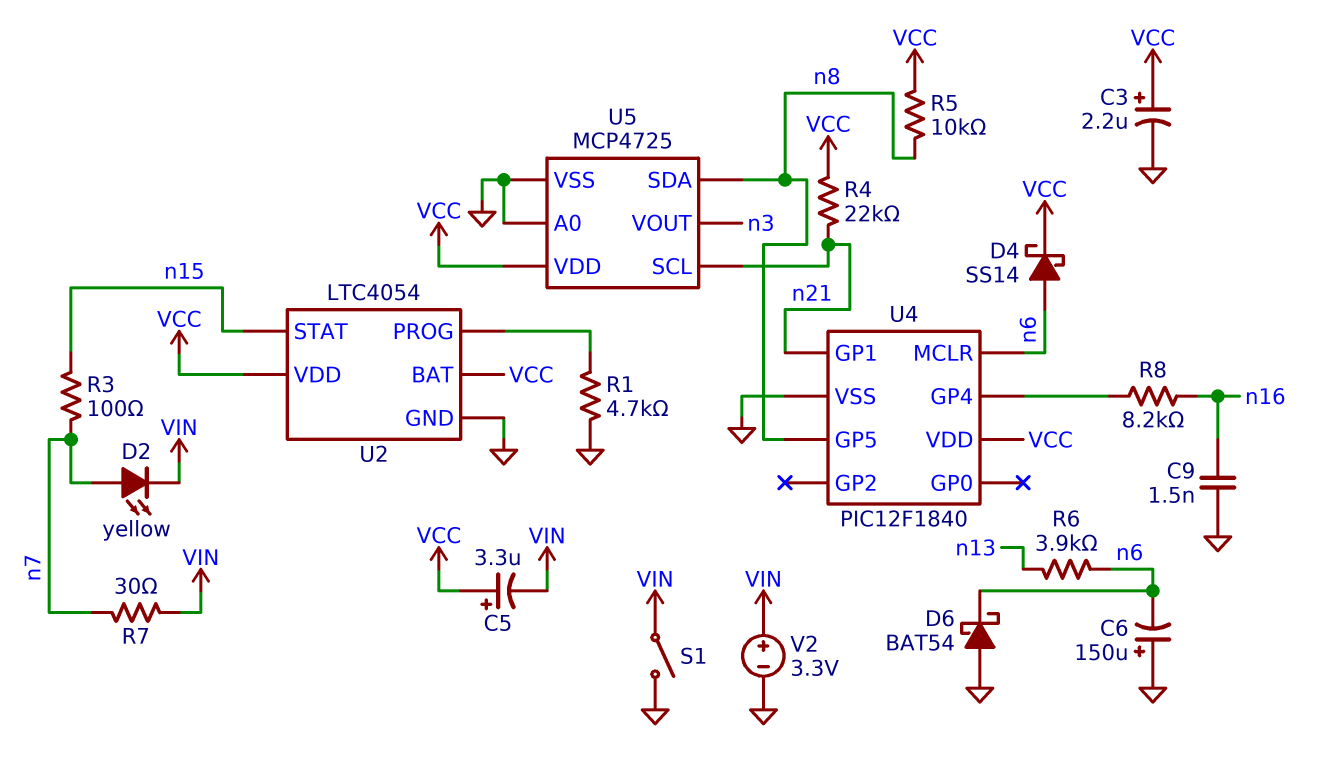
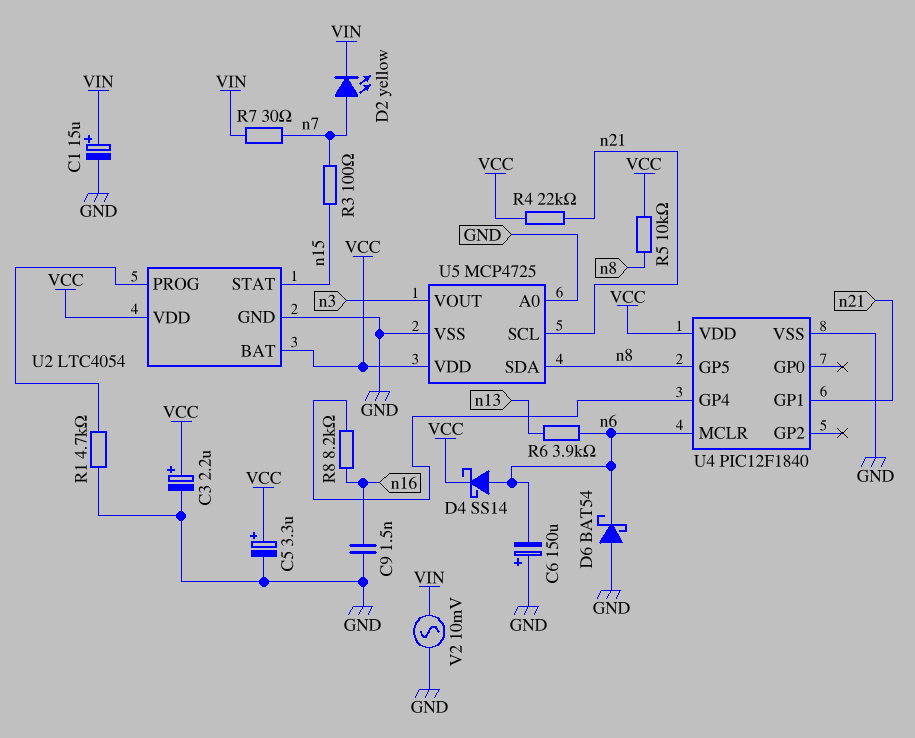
C1: none -> 15uF (plus VIN, minus GND)
C5: 3.3uF (plus VCC, minus VIN) -> 3.3uF (plus VCC, minus GND)
S1: switch (GND, VIN) -> none
V2: 3.3V (plus VIN, minus GND) -> AC 10mV (GND, VIN)

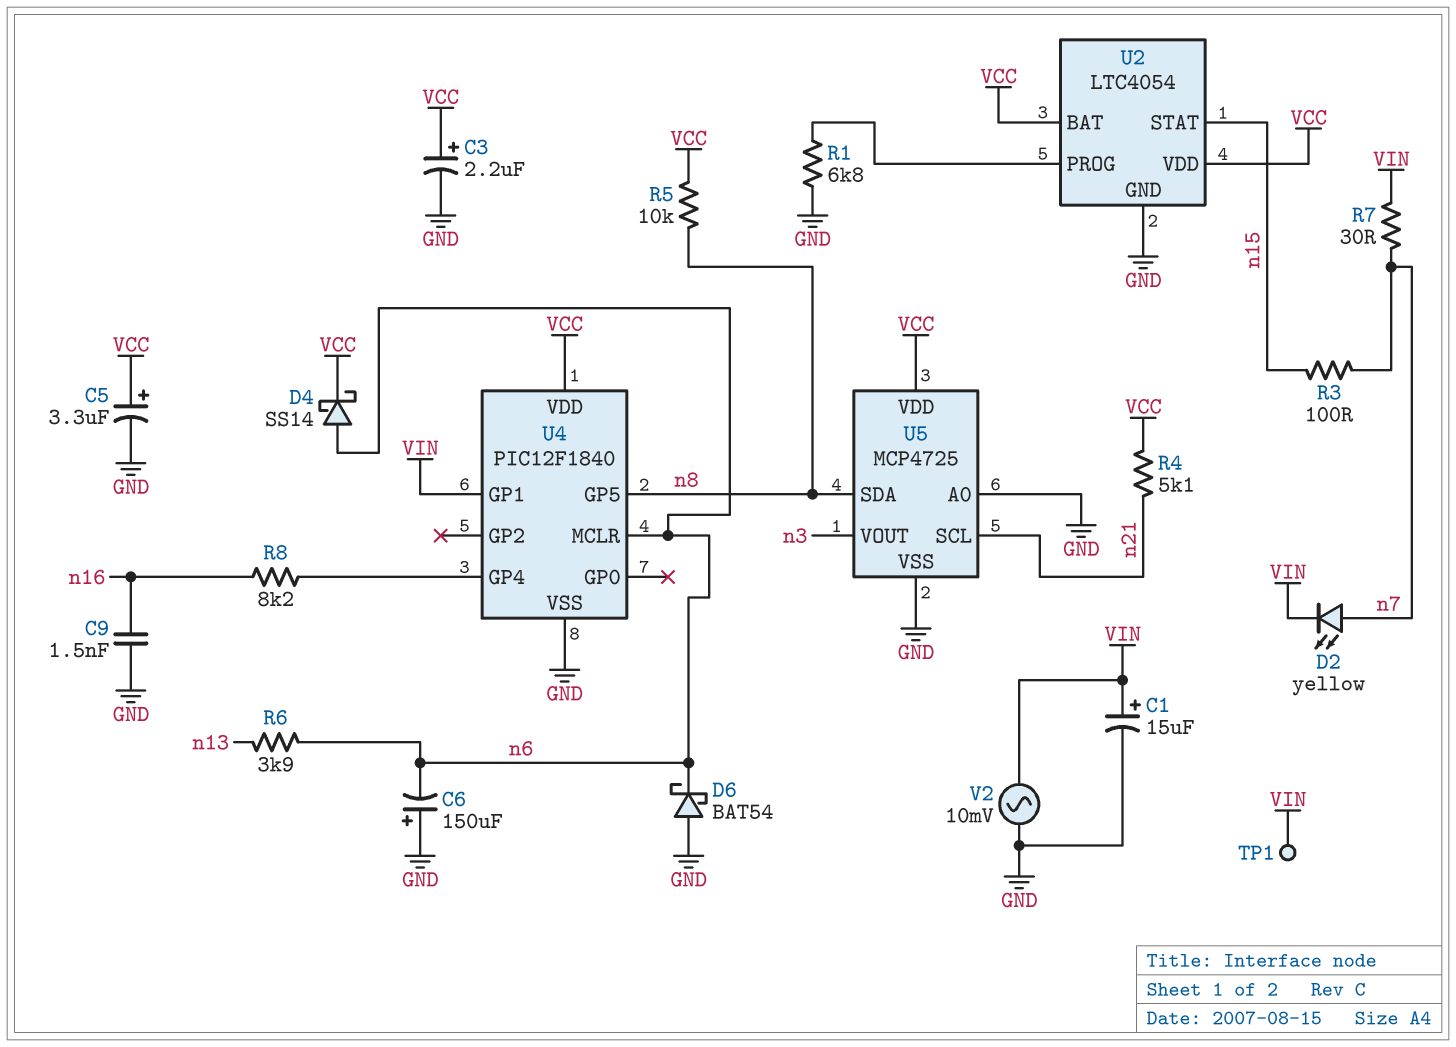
R1: 4.7k (GND, U2/PROG) -> 6.8k (GND, U2/PROG)
R4: 22k (VCC, n21) -> 5.1k (VCC, n21)
TP1: none -> test point (VIN)
U4 pin GP1: n21 -> VIN

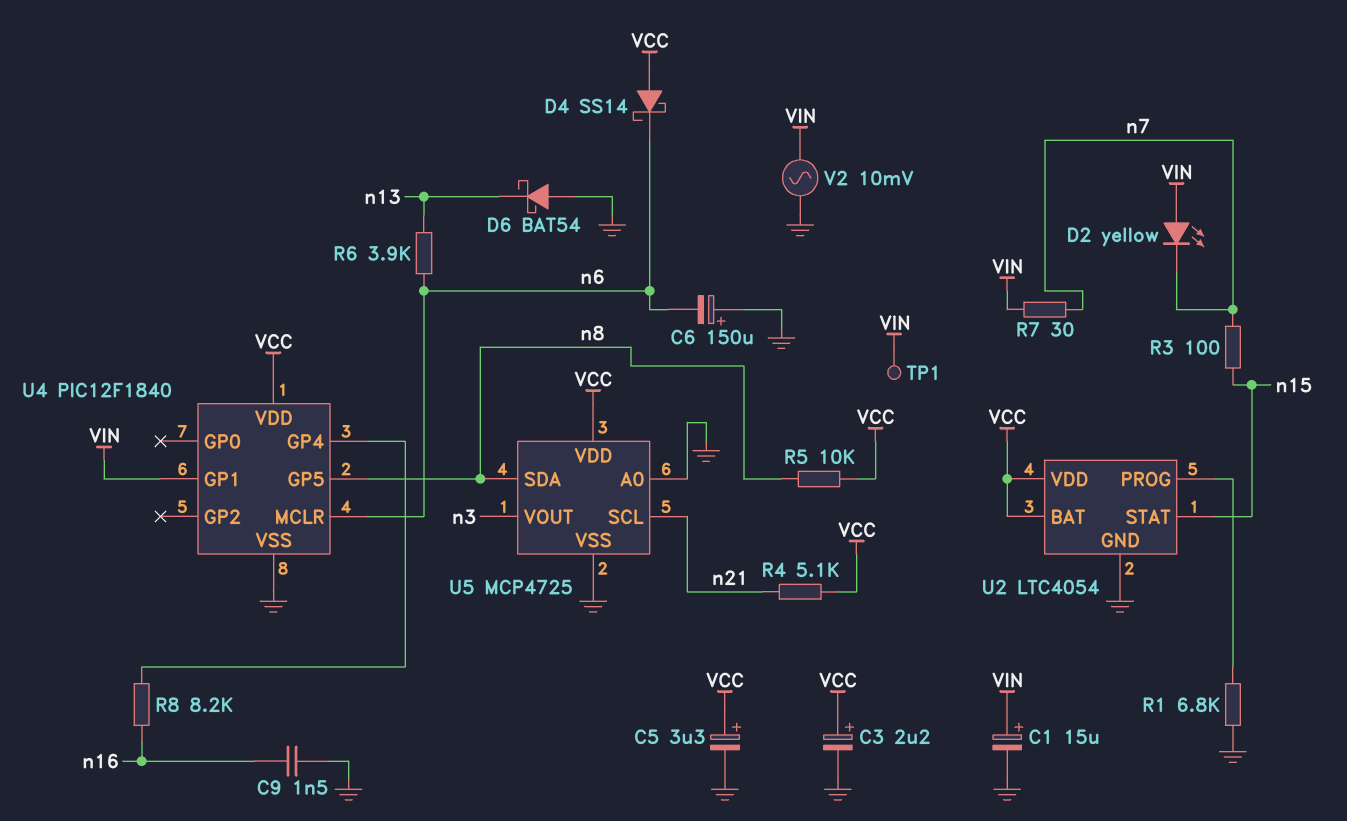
D2: LED yellow (A n7, K VIN) -> LED yellow (A VIN, K n7)
D4: schottky SS14 (A n6, K VCC) -> schottky SS14 (A VCC, K n6)
D6: schottky BAT54 (A GND, K n6) -> schottky BAT54 (A GND, K n13)

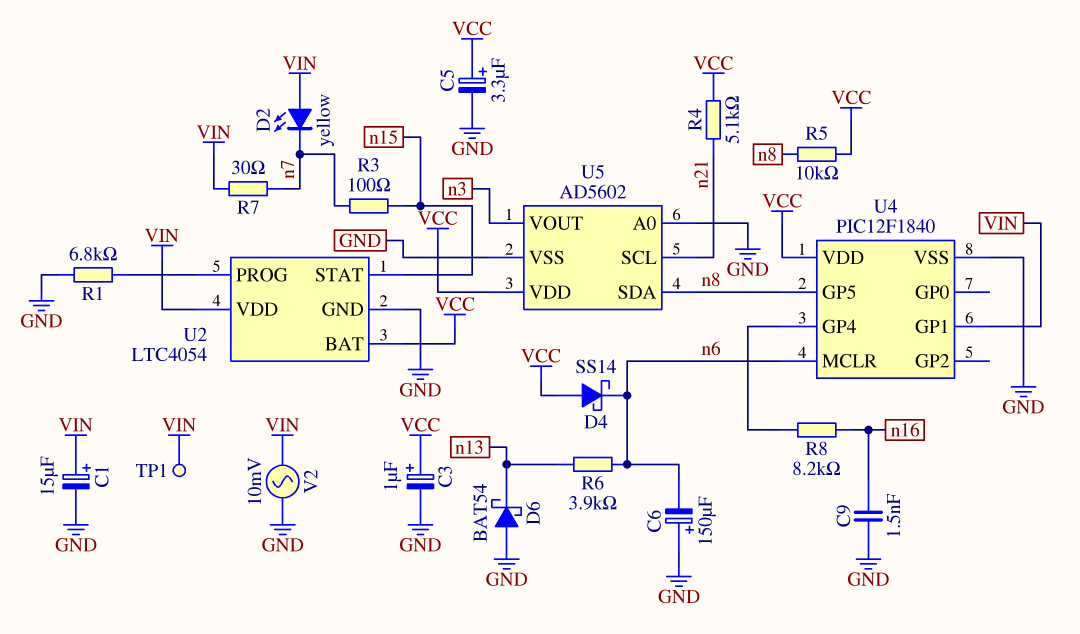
C3: 2.2uF (plus VCC, minus GND) -> 1uF (plus VCC, minus GND)
U2 pin VDD: VCC -> VIN
U5: MCP4725 -> AD5602

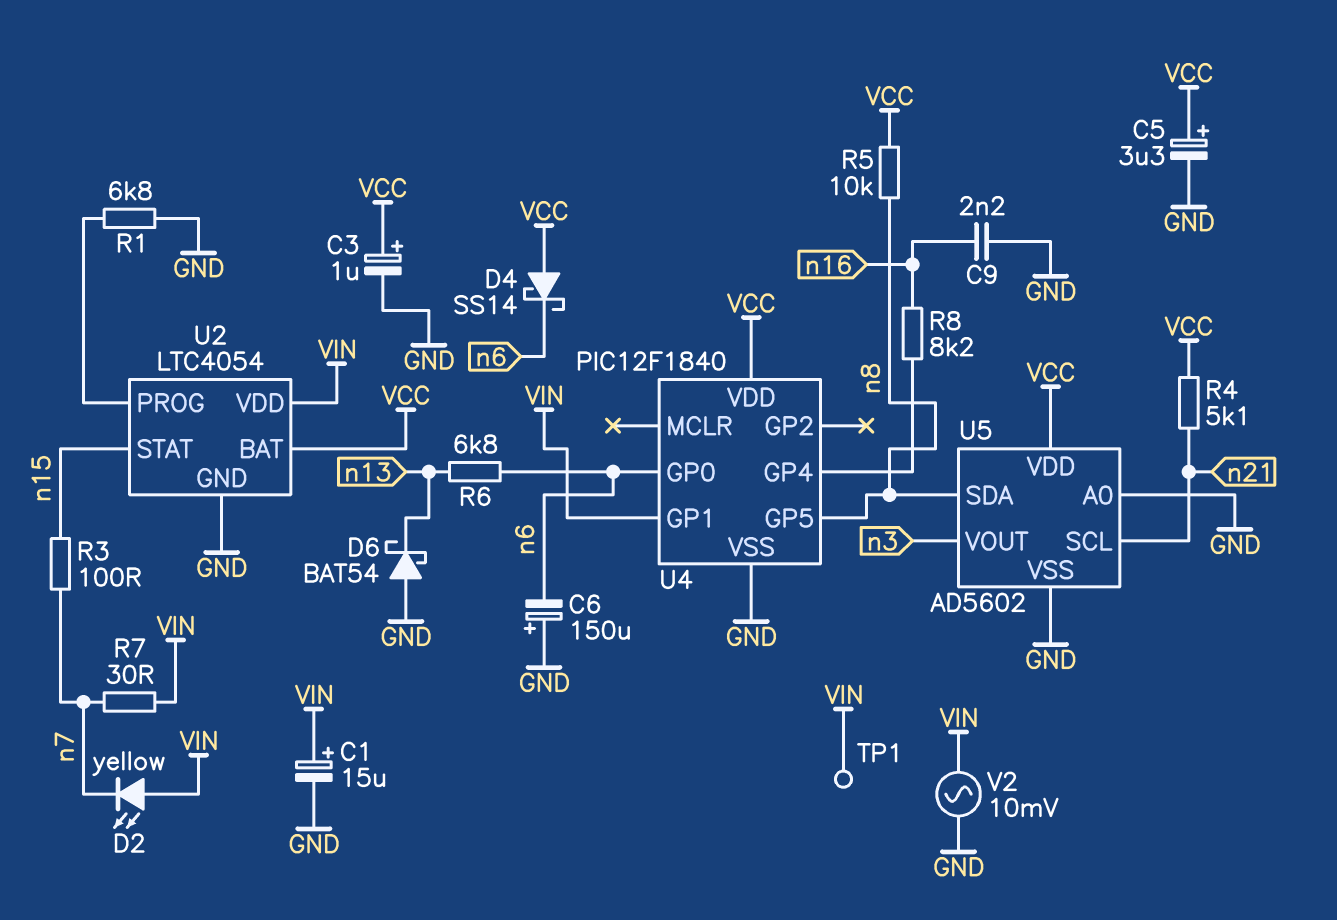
C9: 1.5nF (GND, n16) -> 2.2nF (GND, n16)
R6: 3.9k (n6, n13) -> 6.8k (n6, n13)
U4 pin GP0: none -> n6
U4 pin MCLR: n6 -> none

